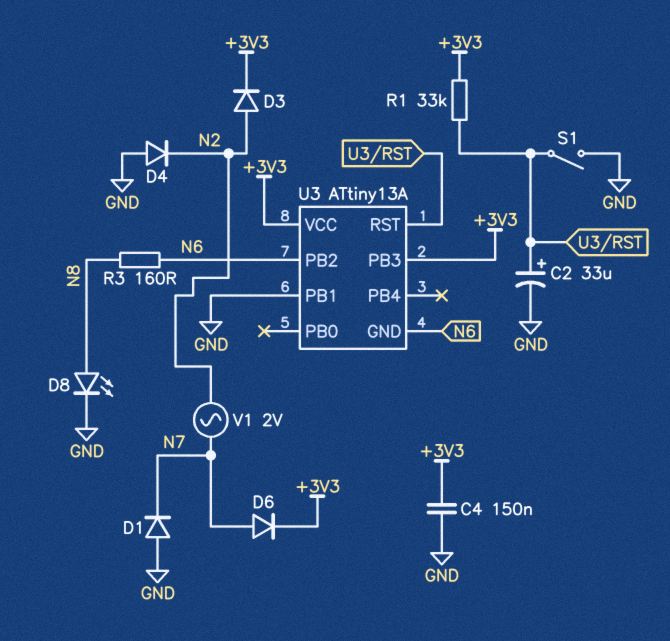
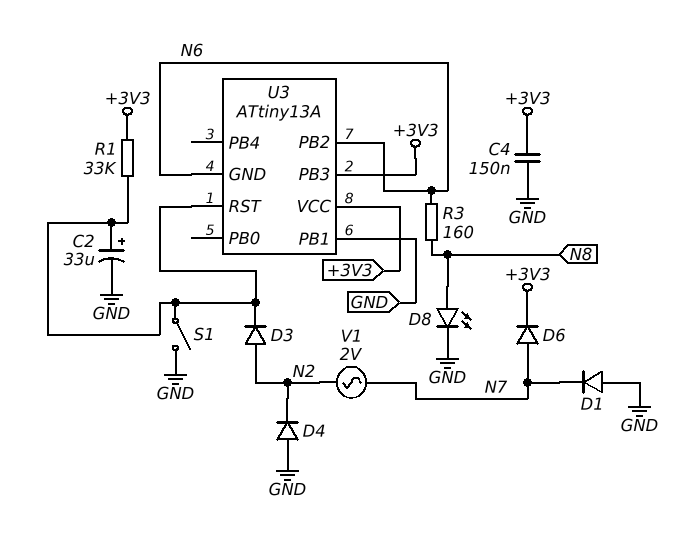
D3: diode (A N2, K +3V3) -> diode (A N2, K U3/RST)

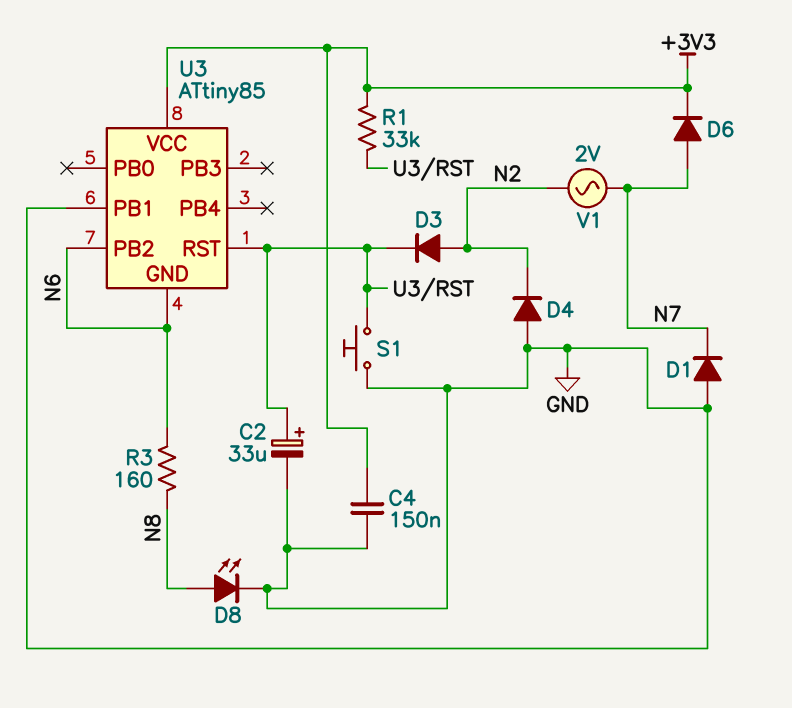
S1: switch (GND, U3/RST) -> button (GND, U3/RST)
U3: ATtiny13A -> ATtiny85
U3 pin PB3: +3V3 -> none

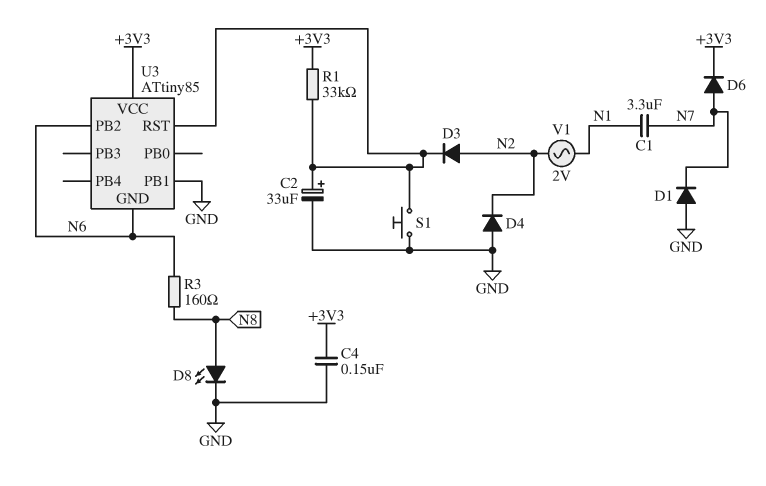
C1: none -> 3.3uF (N1, N7)
V1: AC 2V (N2, N7) -> AC 2V (N1, N2)

